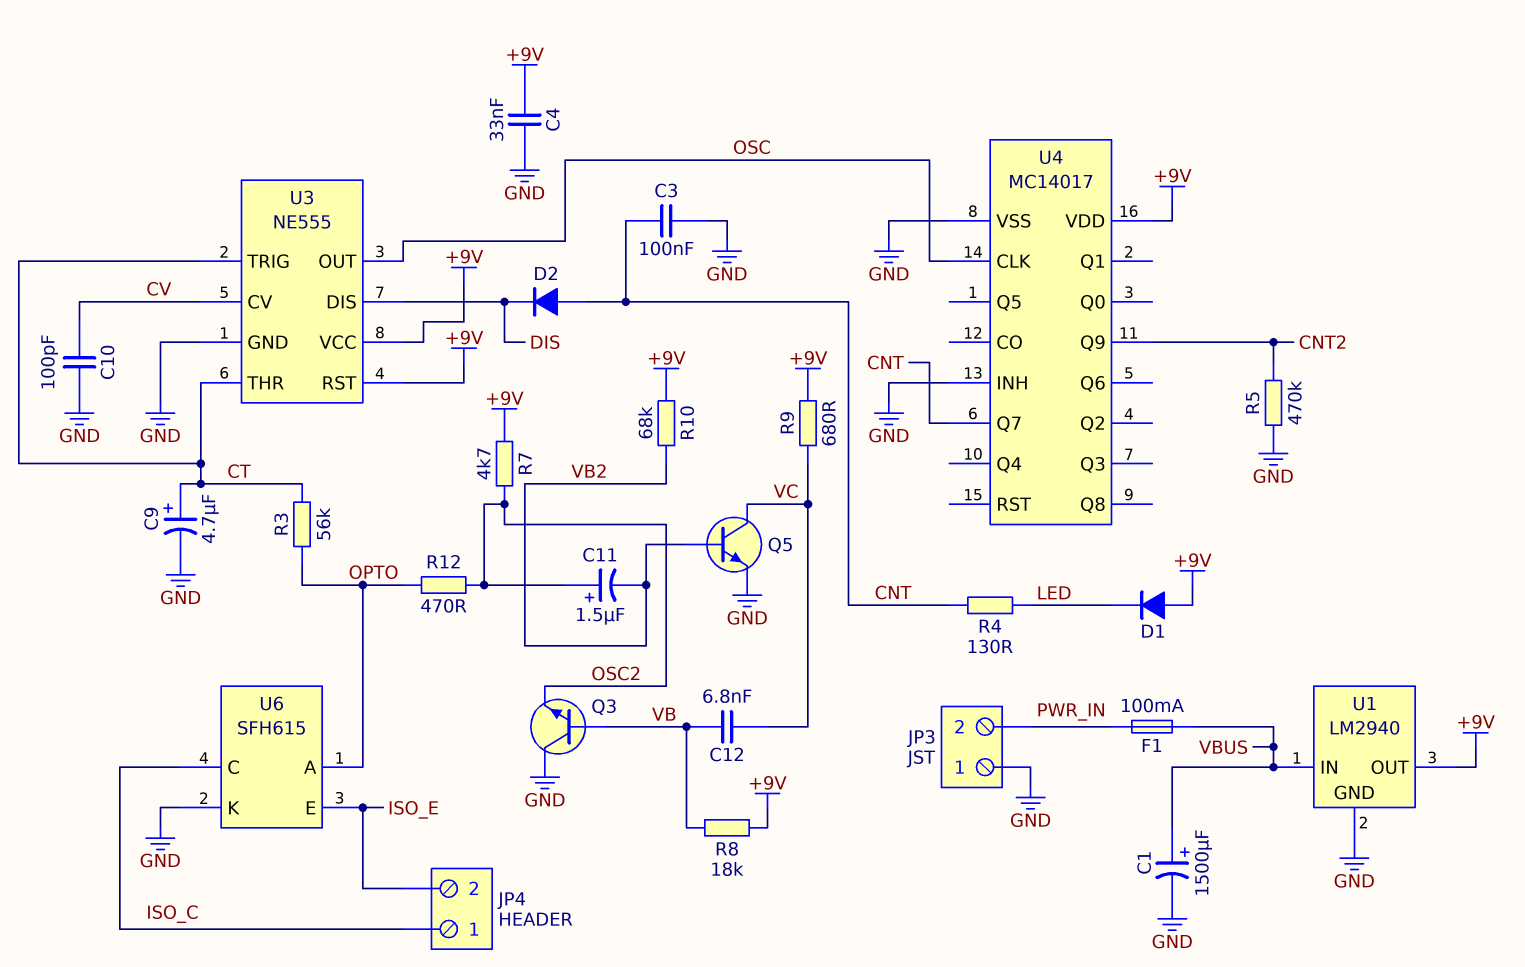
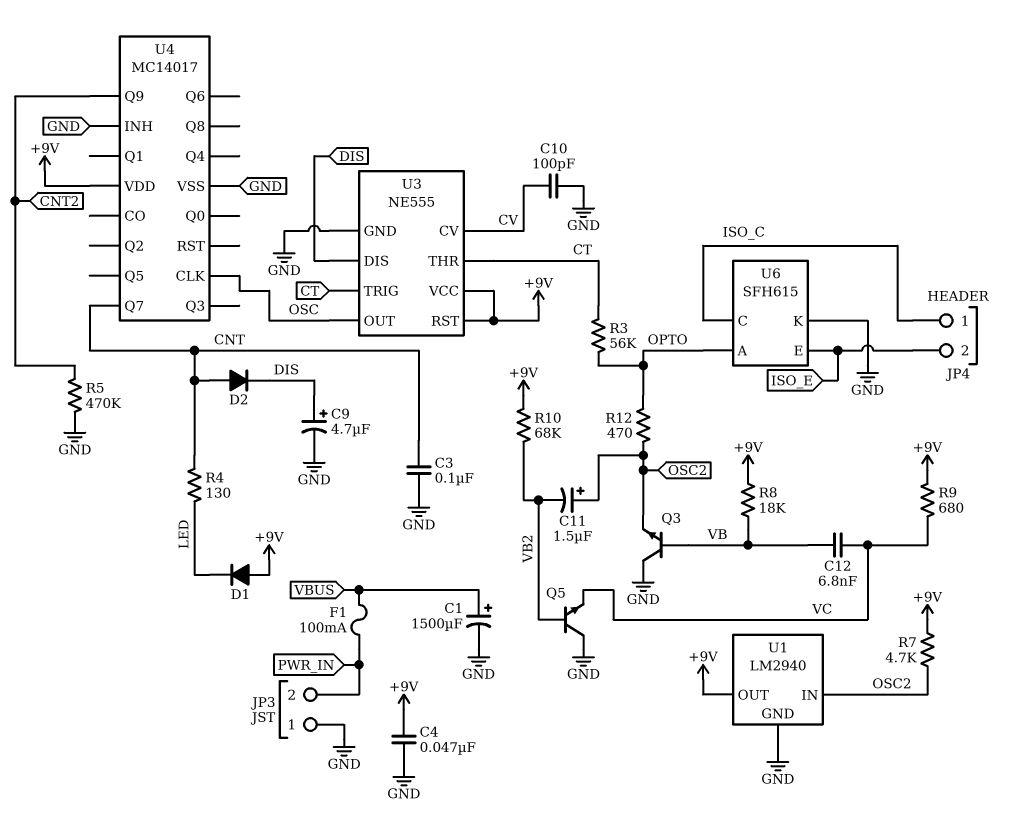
C4: 33nF (+9V, GND) -> 47nF (+9V, GND)
C9: 4.7uF (plus CT, minus GND) -> 4.7uF (plus DIS, minus GND)
Q5: NPN (B VB2, C VC, E GND) -> NPN (B VB2, C GND, E VC)
U1 pin IN: VBUS -> OSC2

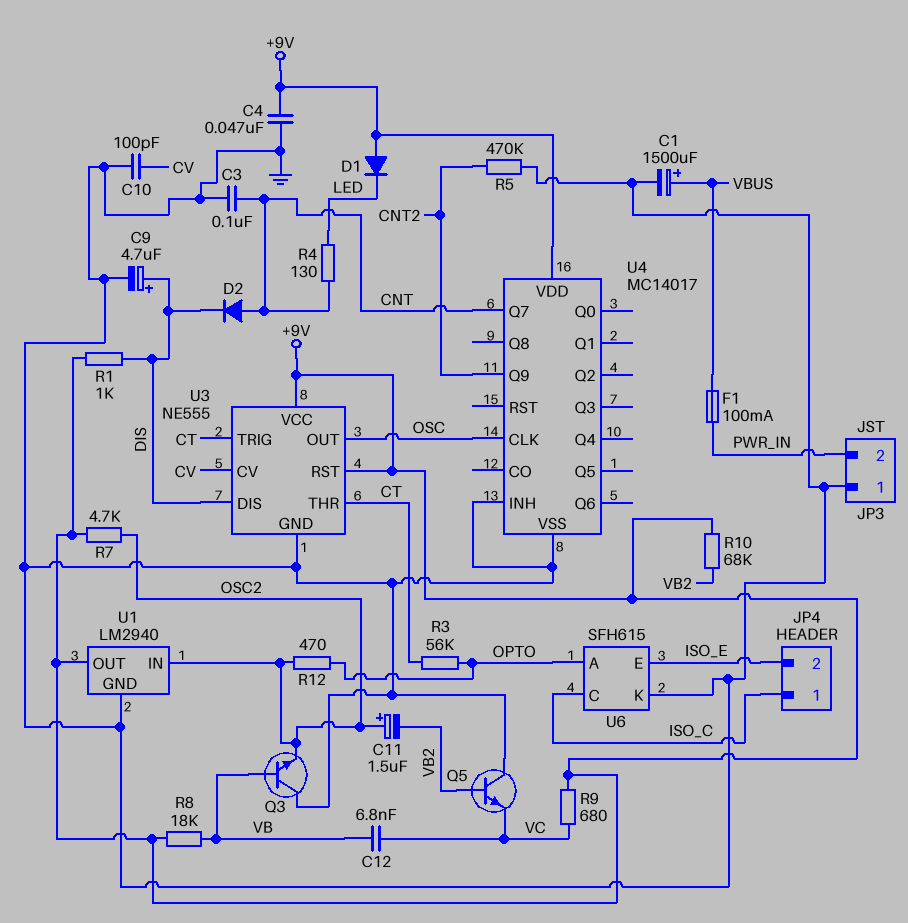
R1: none -> 1k (+9V, DIS)

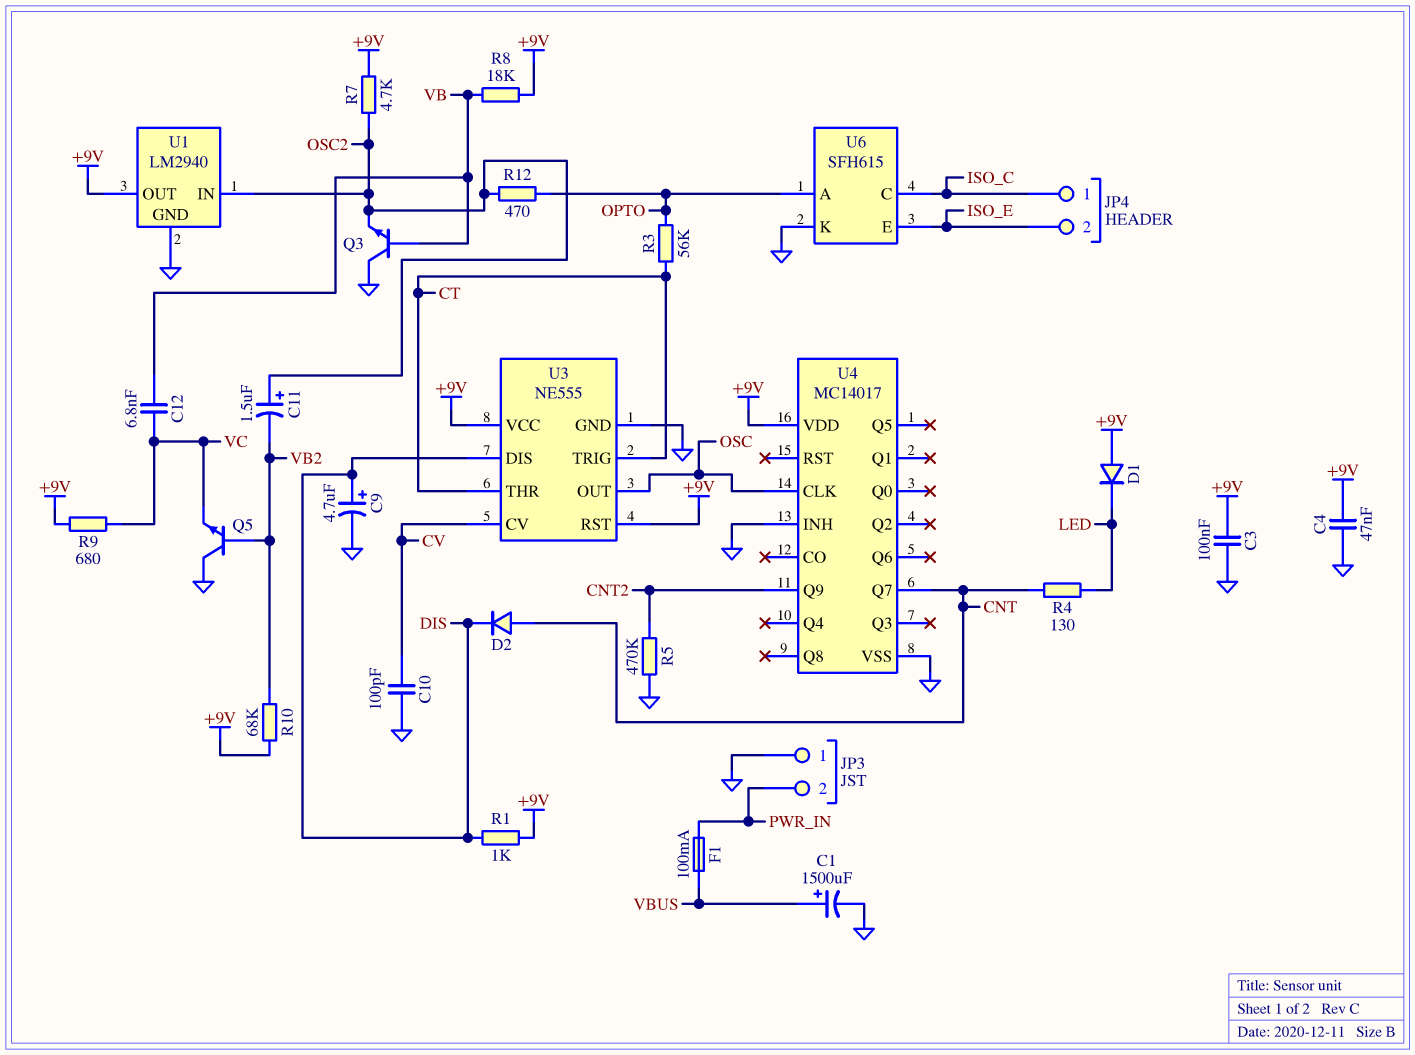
C3: 100nF (CNT, GND) -> 100nF (+9V, GND)

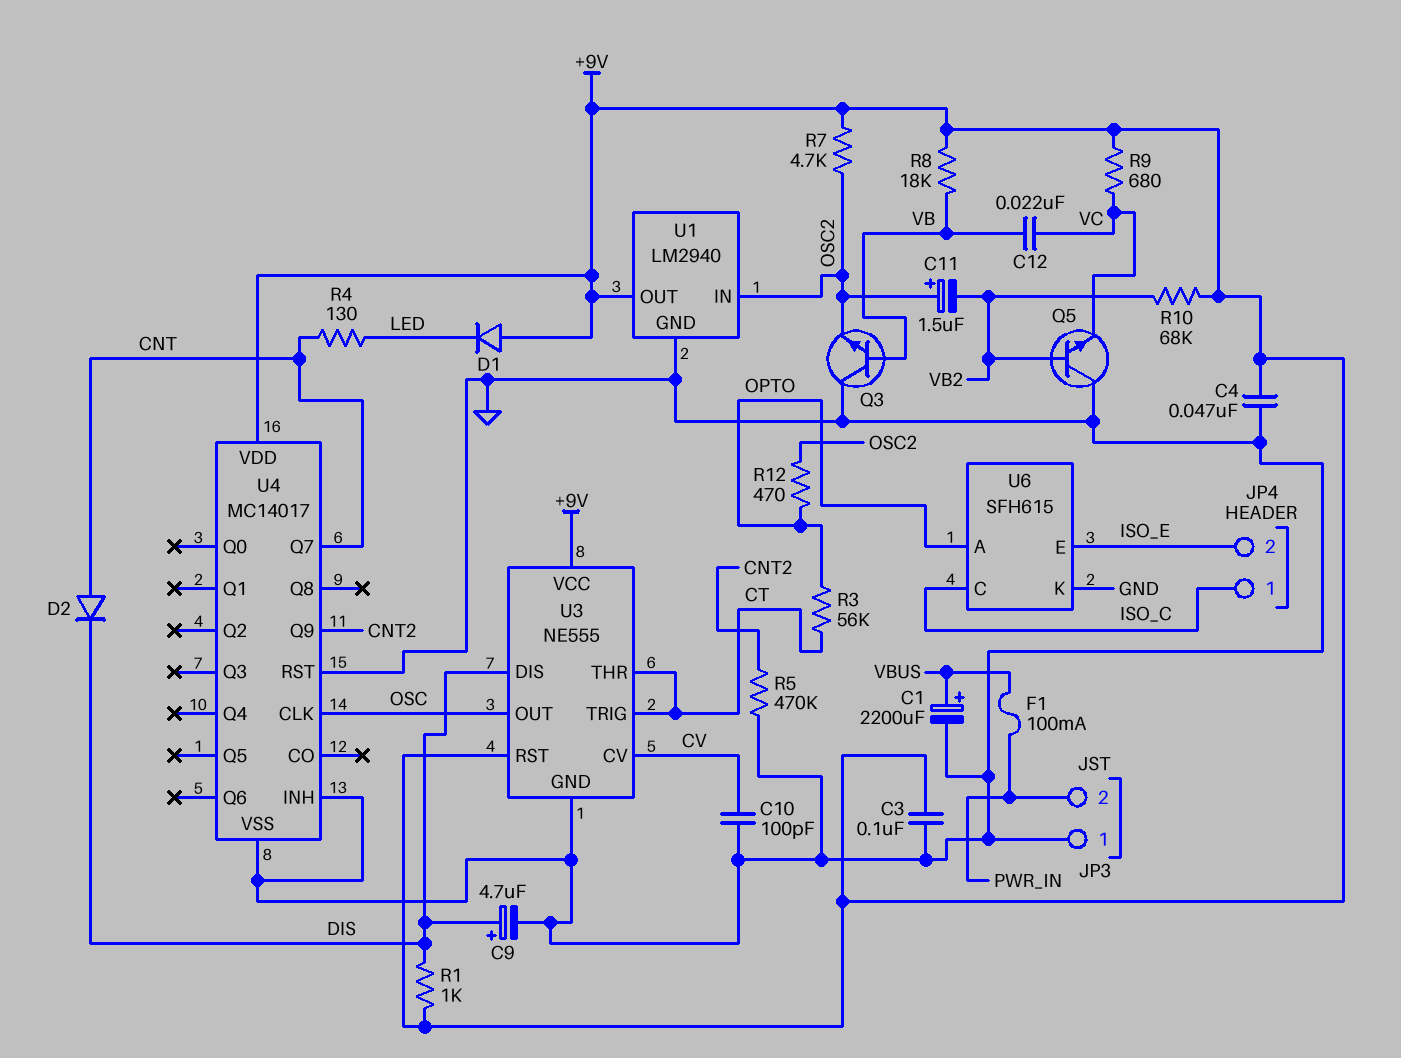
C1: 1500uF (plus VBUS, minus GND) -> 2200uF (plus VBUS, minus GND)
C12: 6.8nF (VB, VC) -> 22nF (VB, VC)
U4 pin RST: none -> GND

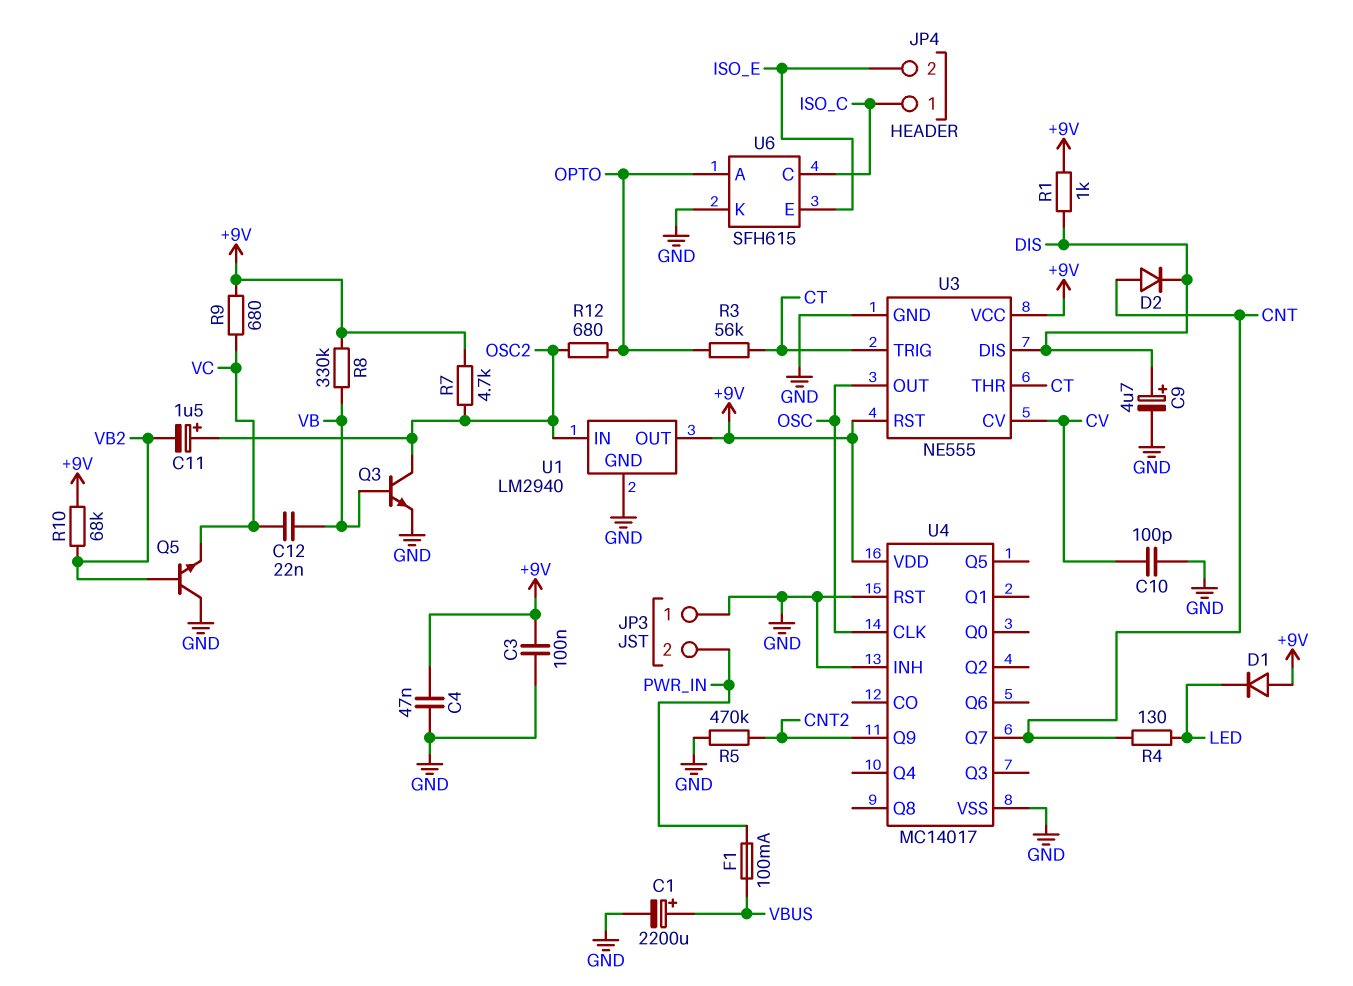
Q3: NPN (B VB, C GND, E OSC2) -> NPN (B VB, C OSC2, E GND)
R8: 18k (+9V, VB) -> 330k (+9V, VB)
R12: 470 (OPTO, OSC2) -> 680 (OPTO, OSC2)

